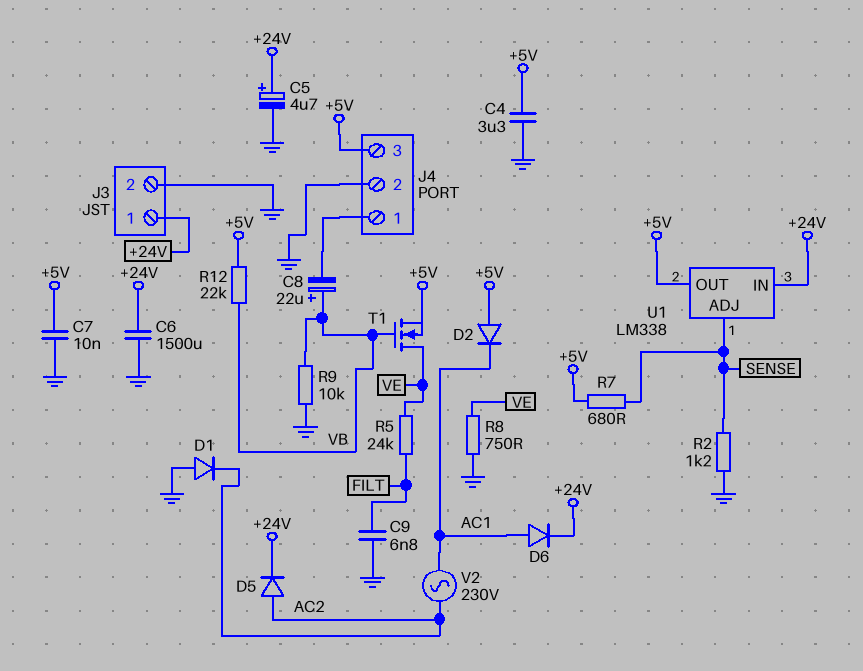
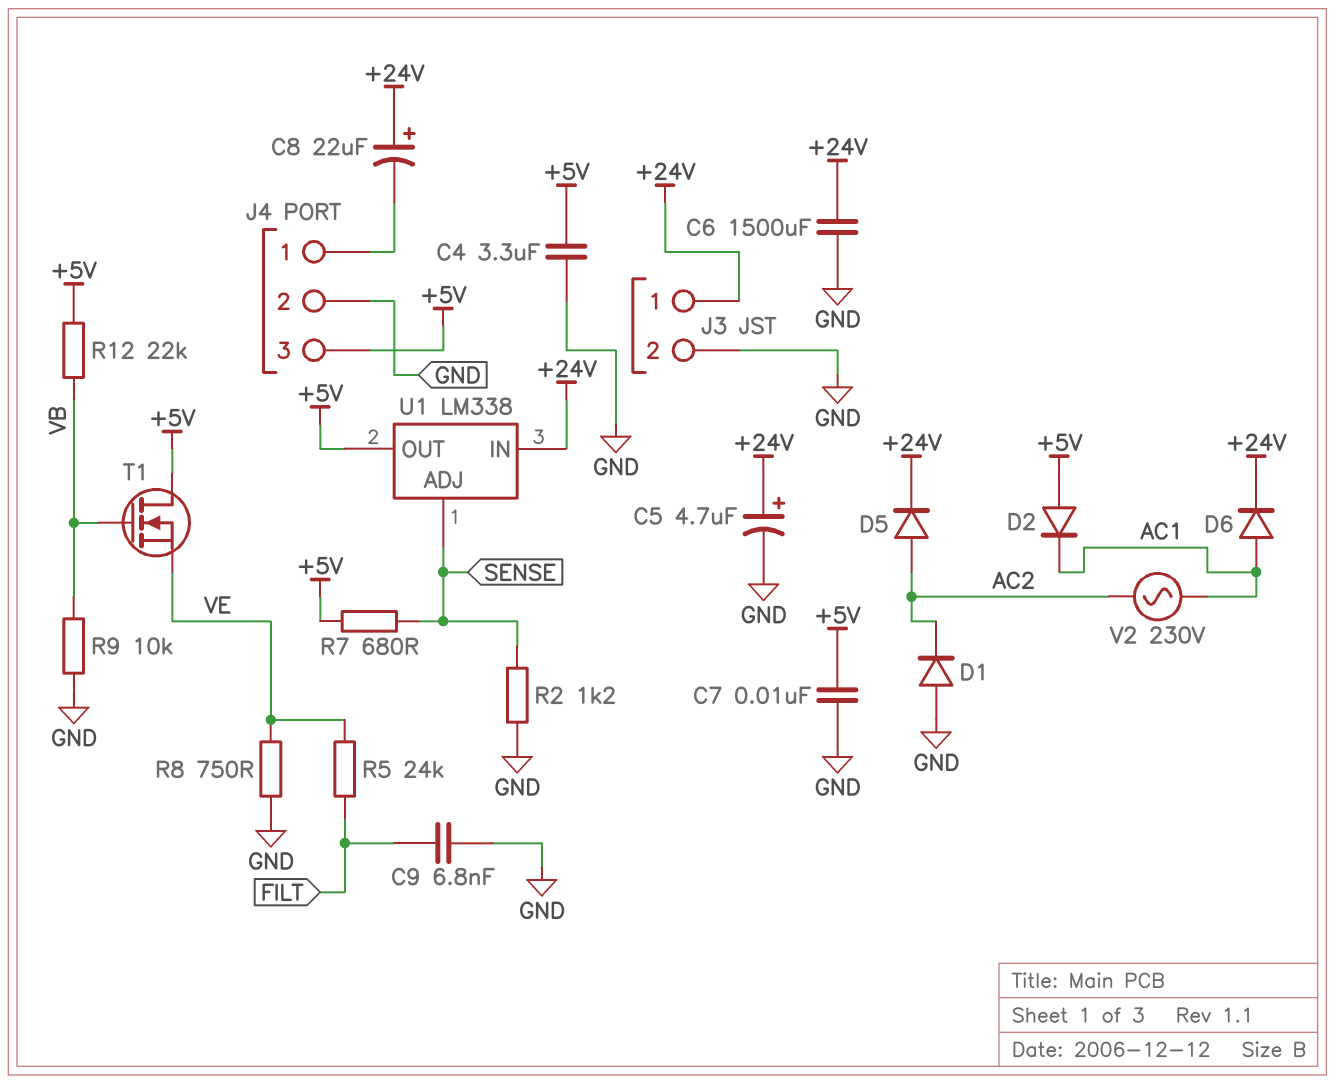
C8: 22uF (plus VB, minus J4/1) -> 22uF (plus +24V, minus J4/1)
T1: NMOS (G VB, D VE, S +5V) -> NMOS (G VB, D +5V, S VE)

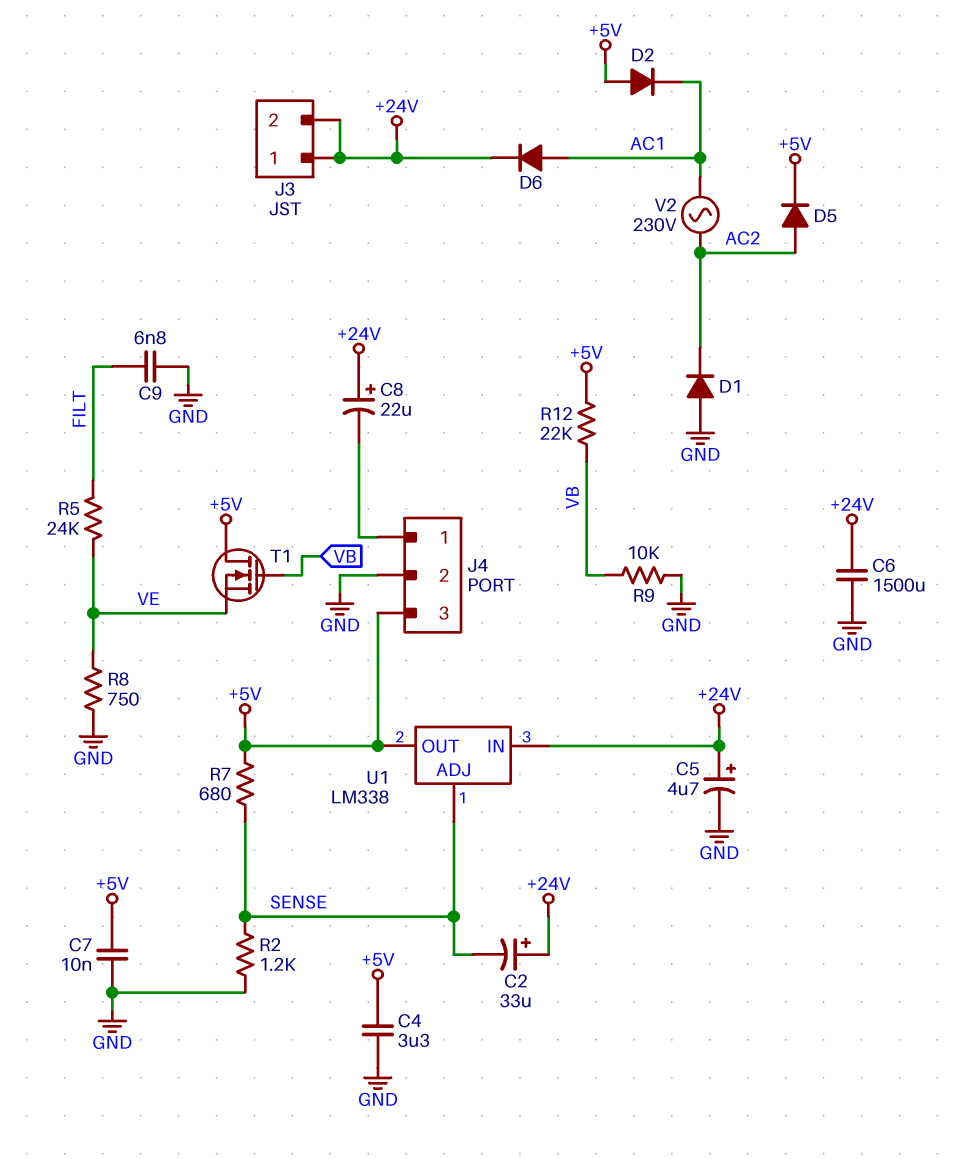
C2: none -> 33uF (plus +24V, minus SENSE)
D5: diode (A AC2, K +24V) -> diode (A AC2, K +5V)
J3 pin 2: GND -> +24V

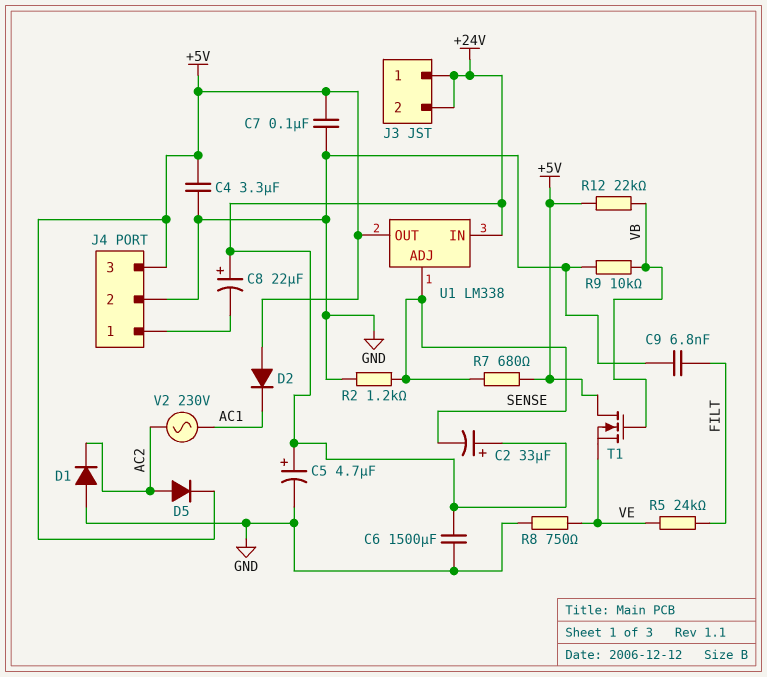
C7: 10nF (+5V, GND) -> 100nF (+5V, GND)
D6: diode (A AC1, K +24V) -> none

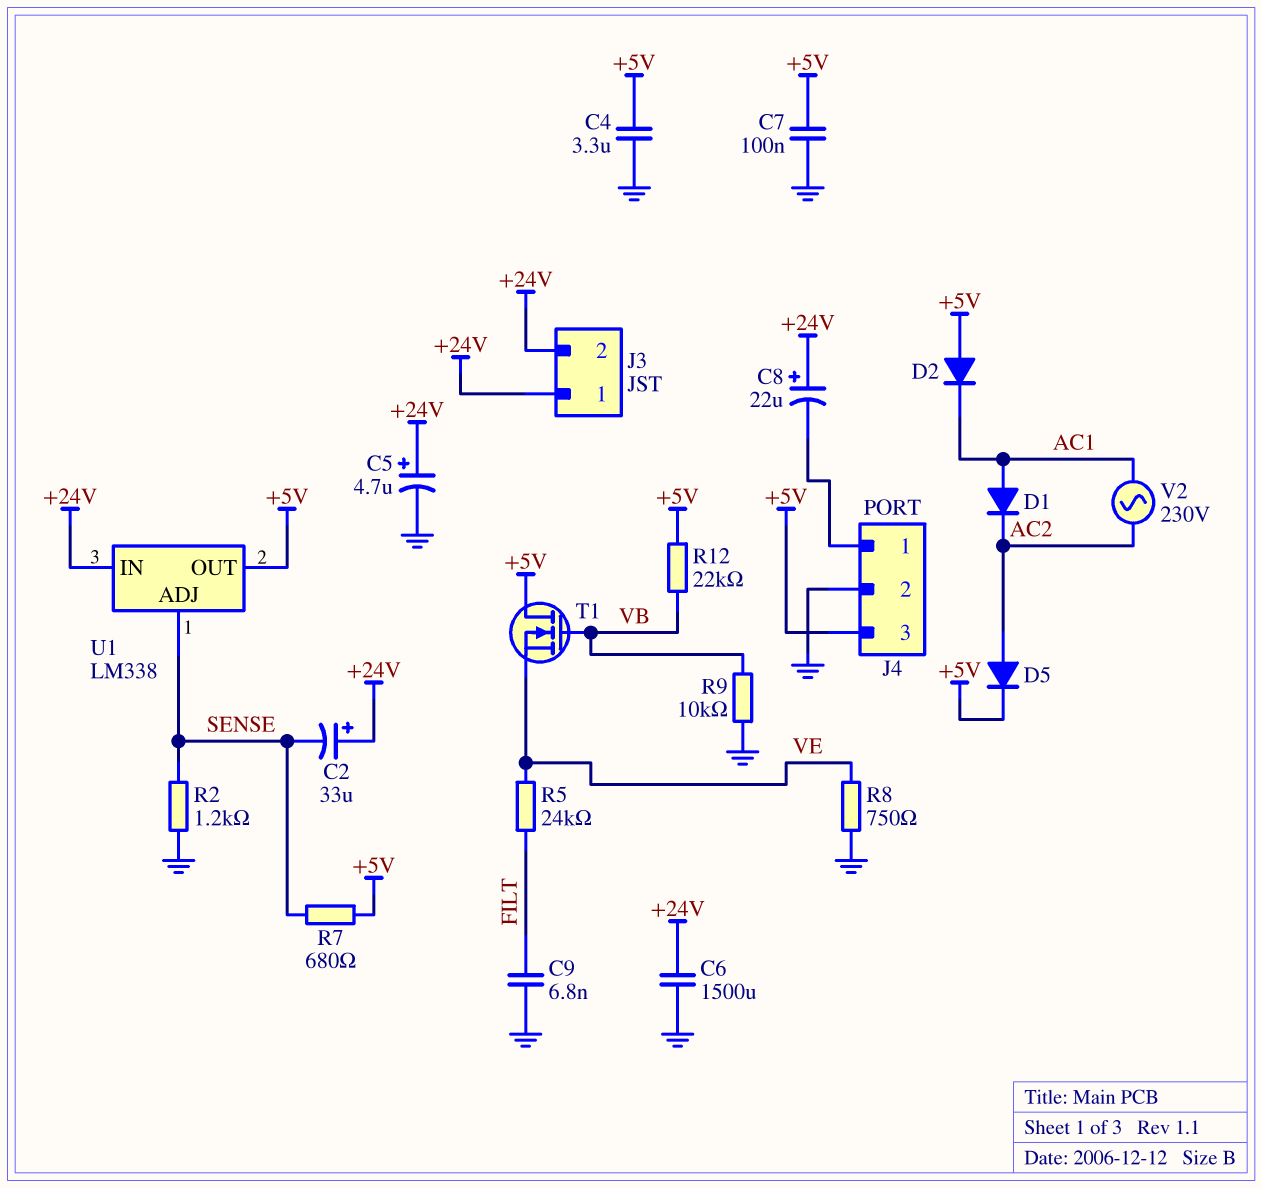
D1: diode (A GND, K AC2) -> diode (A AC1, K AC2)

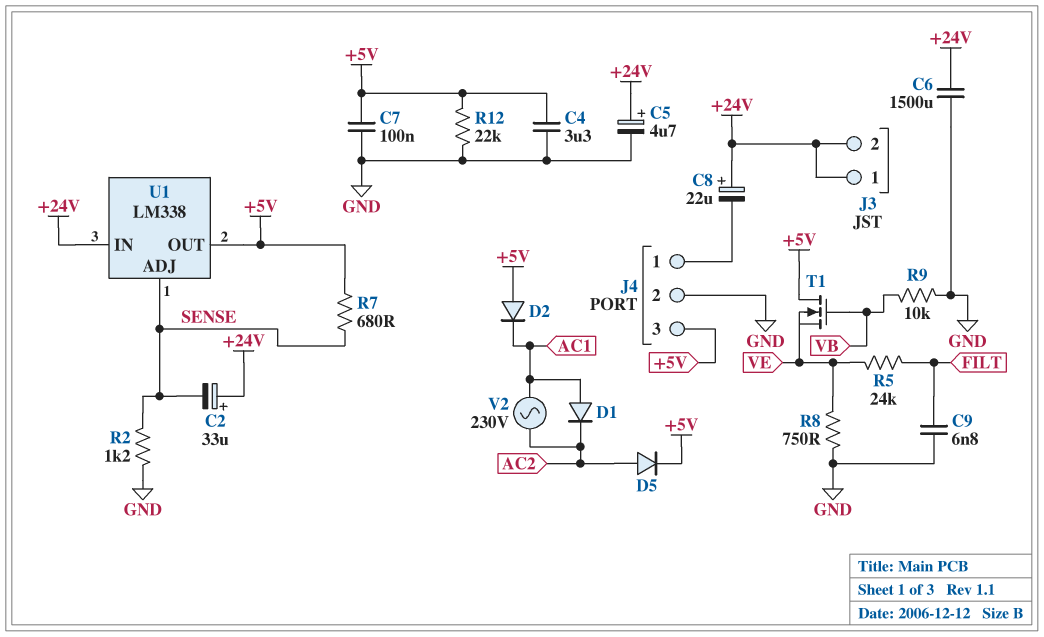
R12: 22k (+5V, VB) -> 22k (+5V, GND)

